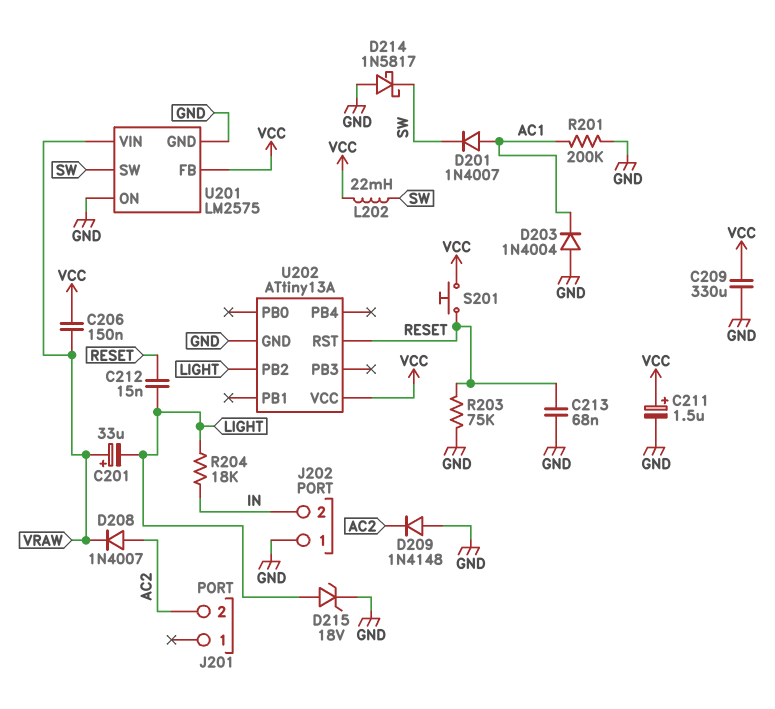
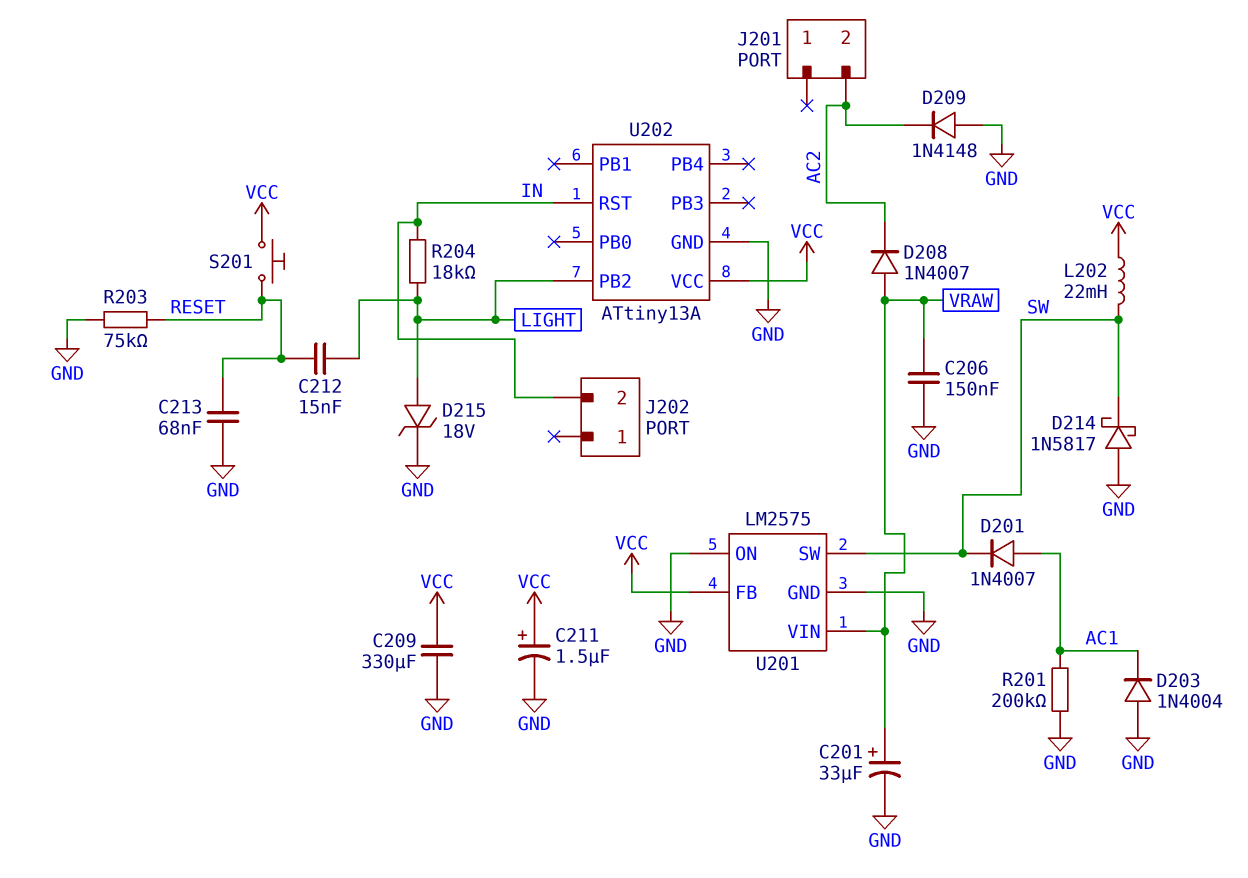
C201: 33uF (plus VRAW, minus LIGHT) -> 33uF (plus VRAW, minus GND)
C206: 150nF (VCC, VRAW) -> 150nF (GND, VRAW)
D208: diode 1N4007 (A AC2, K VRAW) -> diode 1N4007 (A VRAW, K AC2)
J202 pin 1: GND -> none
U202 pin RST: RESET -> IN

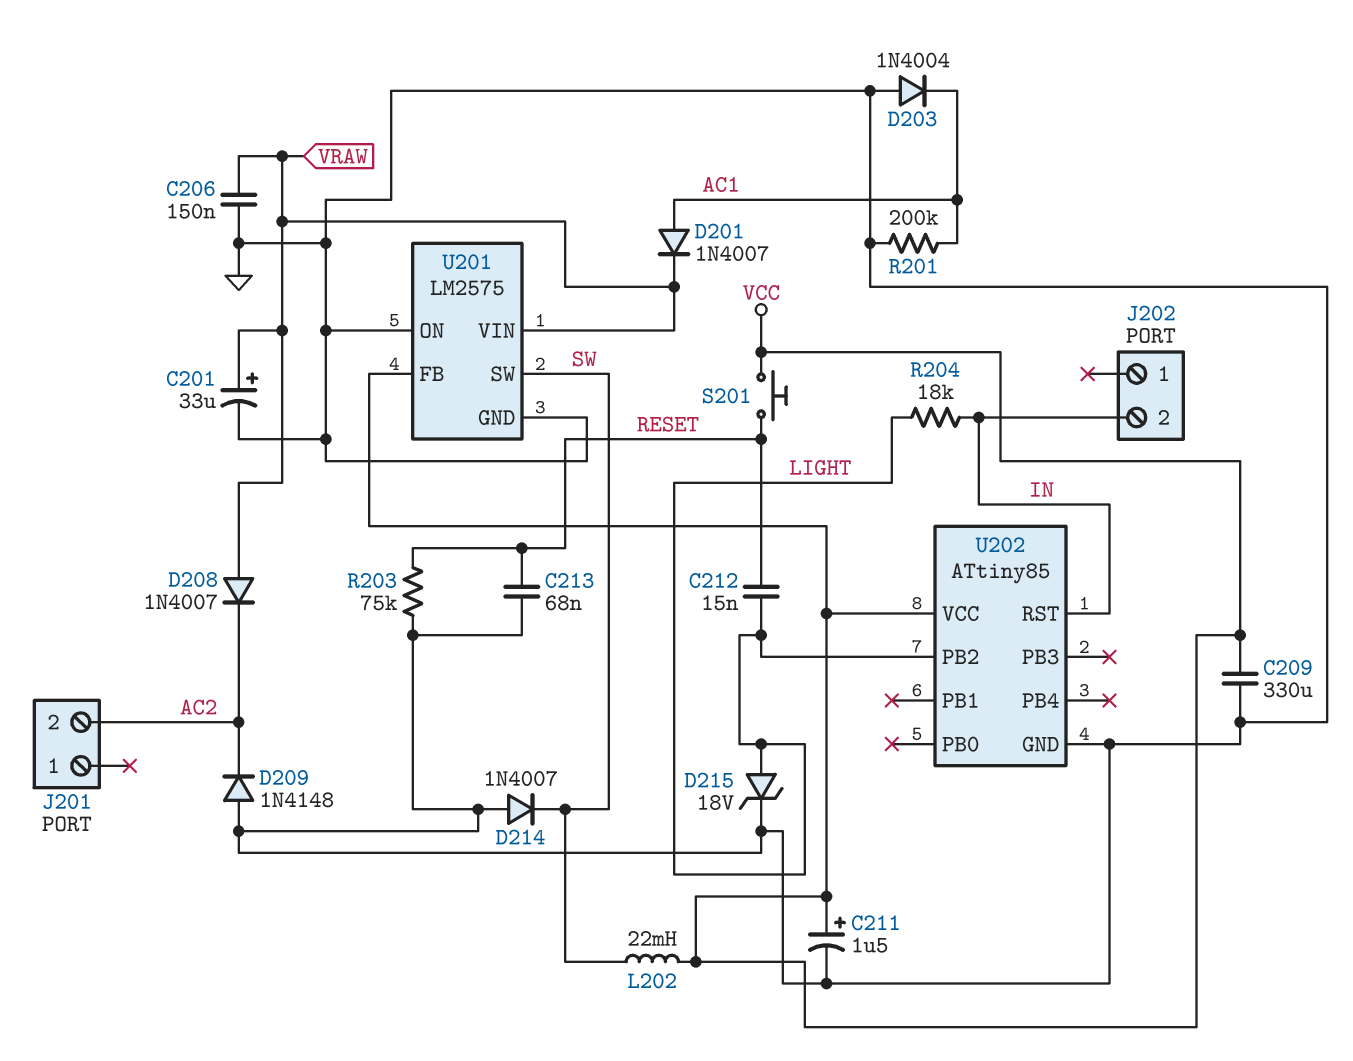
D201: diode 1N4007 (A AC1, K SW) -> diode 1N4007 (A AC1, K VRAW)
D214: schottky 1N5817 (A GND, K SW) -> diode 1N4007 (A GND, K SW)
U202: ATtiny13A -> ATtiny85

